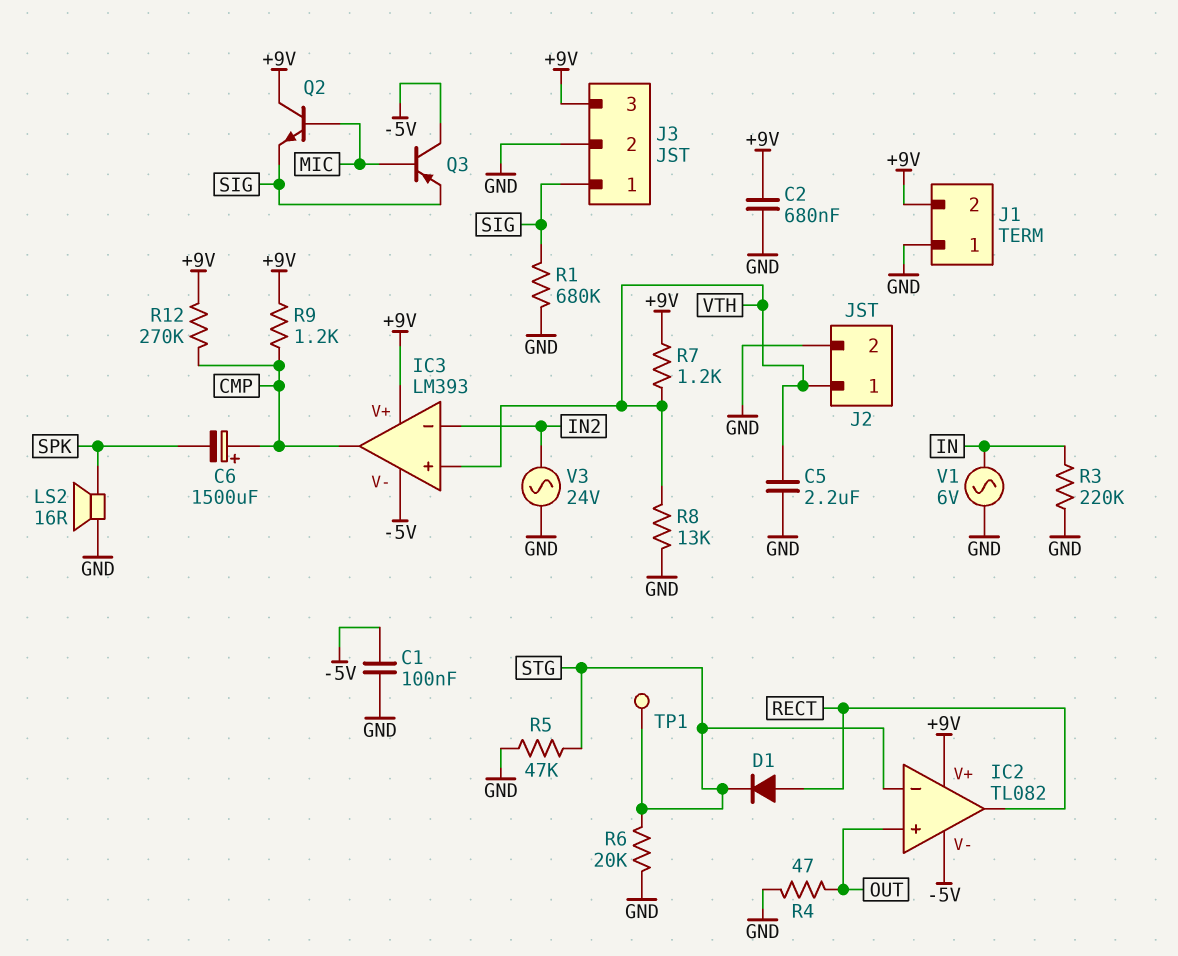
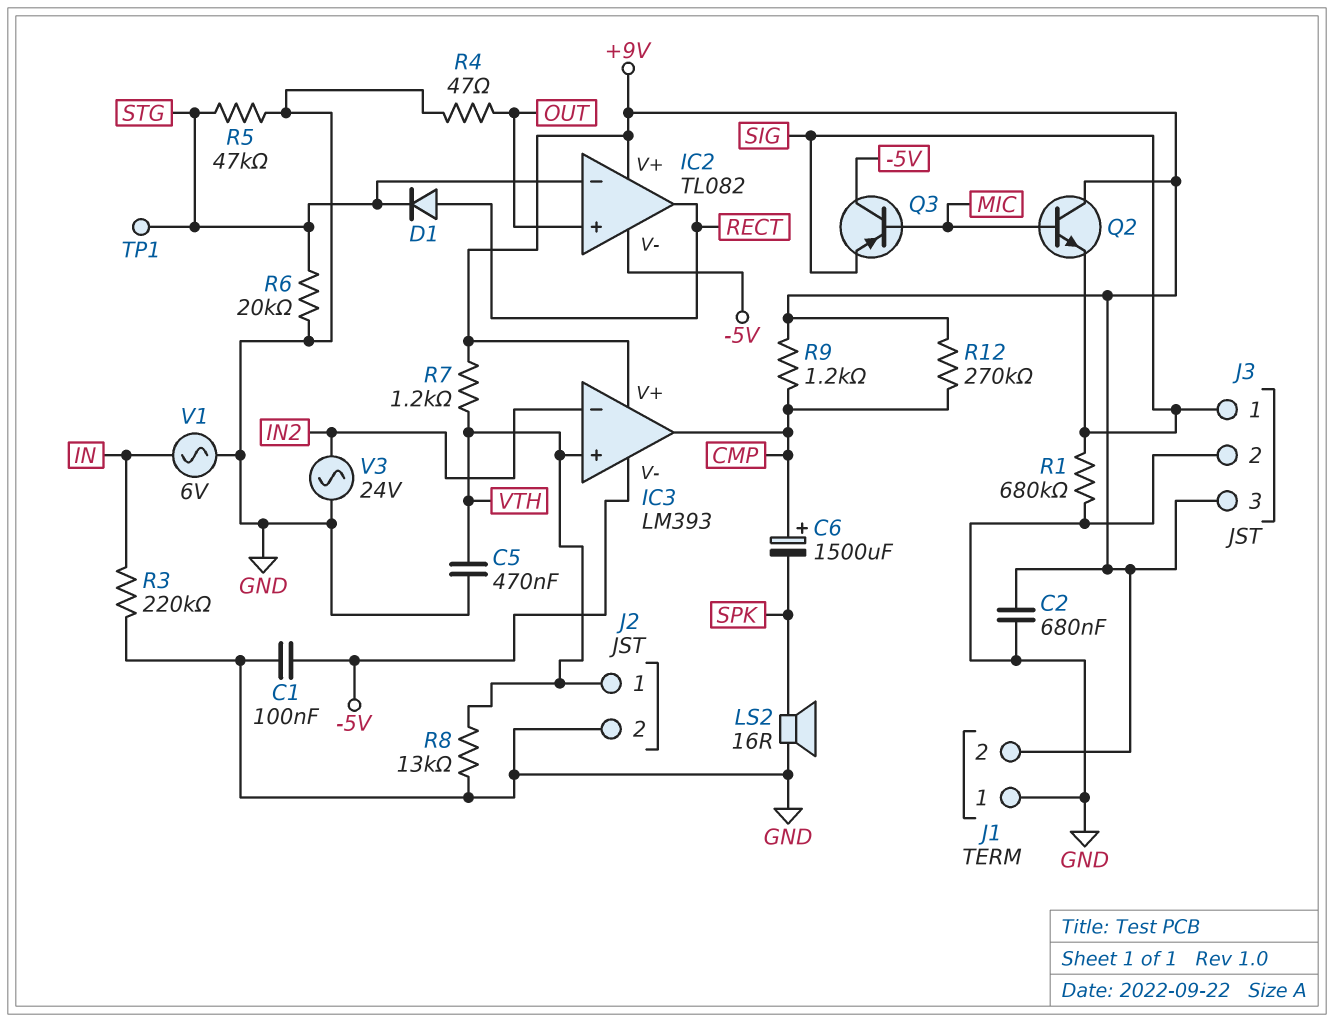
C5: 2.2uF (GND, VTH) -> 470nF (GND, VTH)

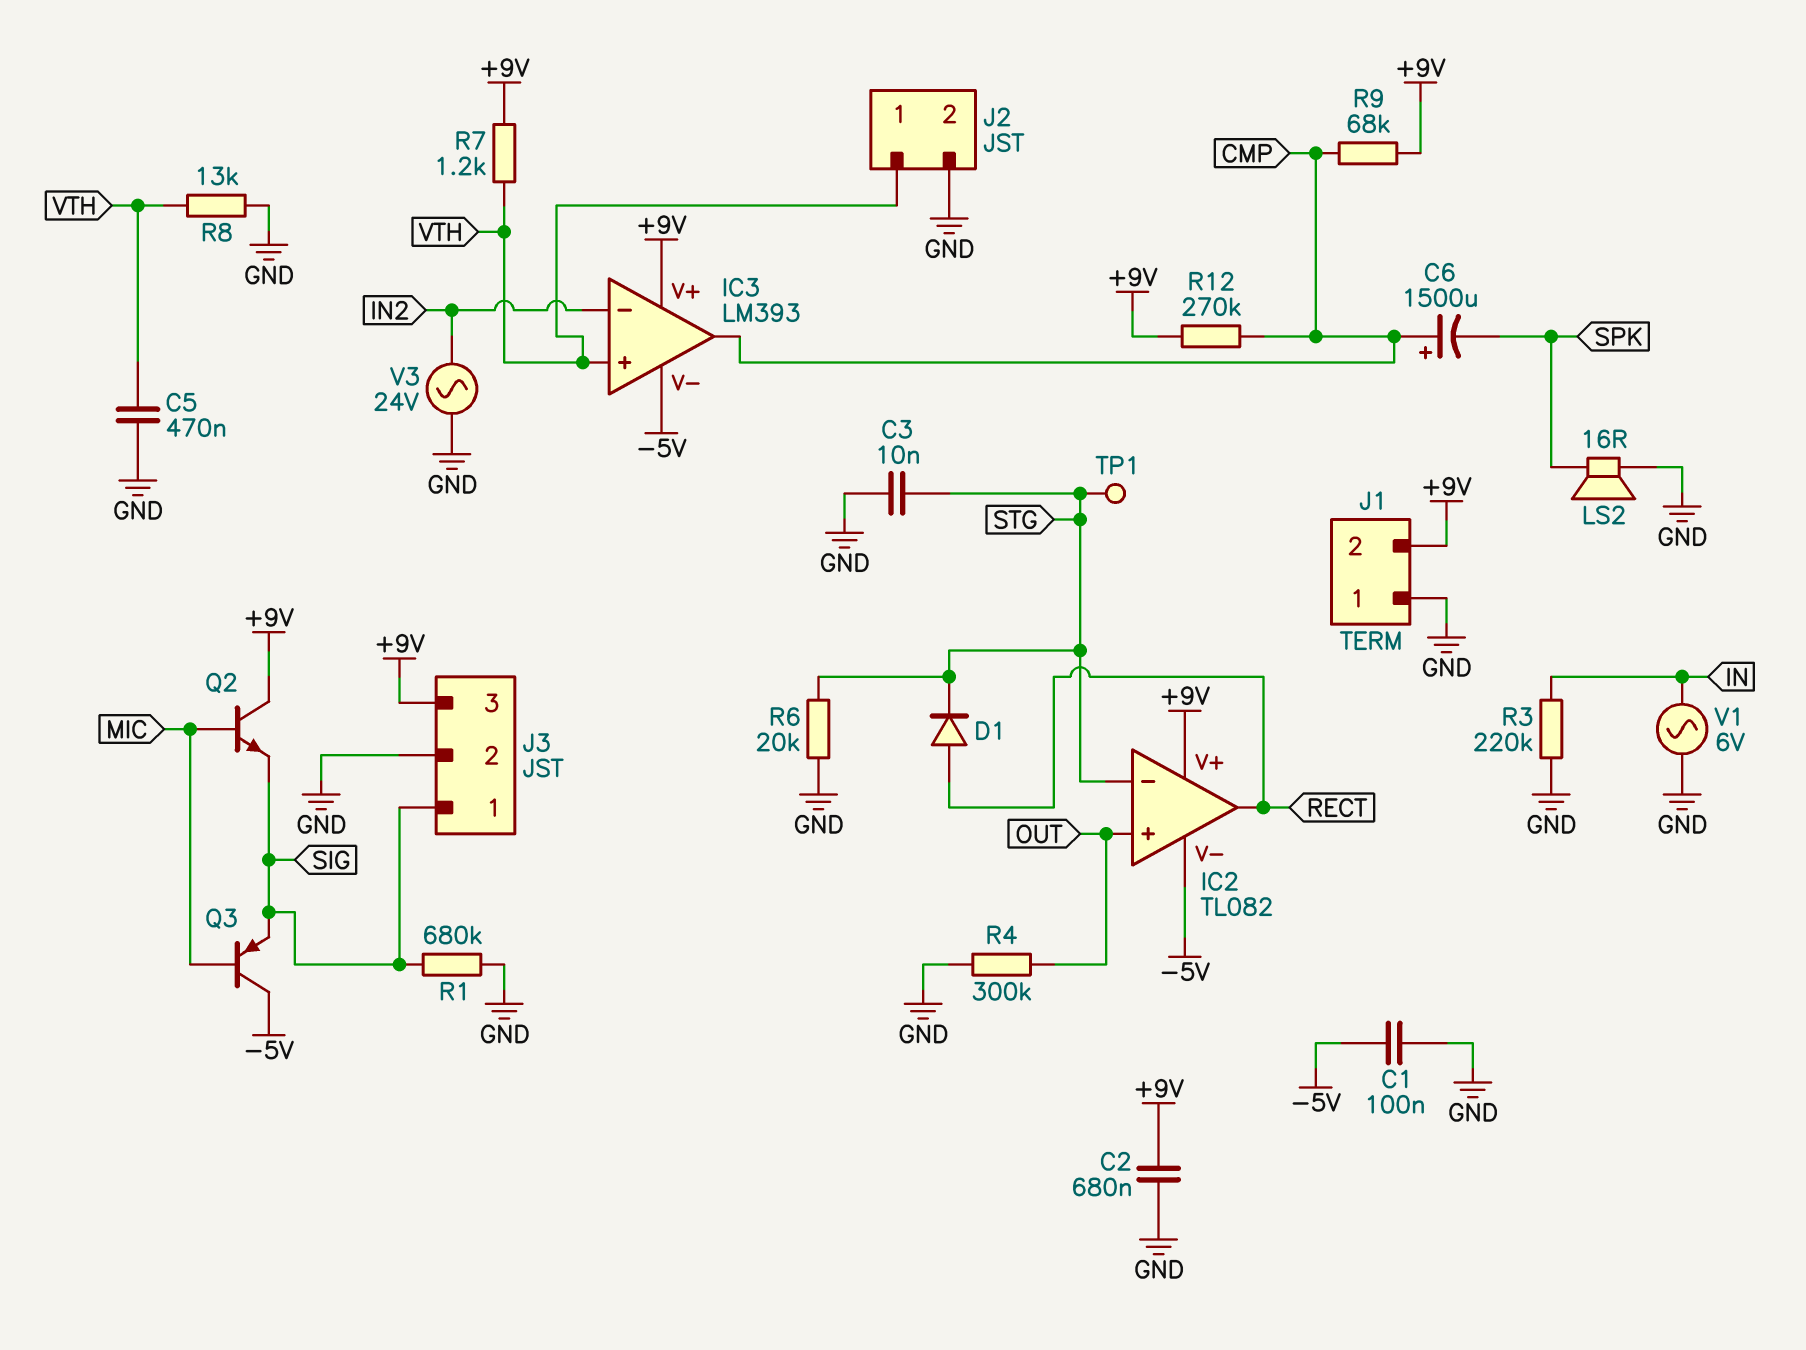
C3: none -> 10nF (GND, STG)
R4: 47 (GND, OUT) -> 300k (GND, OUT)
R5: 47k (GND, STG) -> none
R9: 1.2k (+9V, CMP) -> 68k (+9V, CMP)

